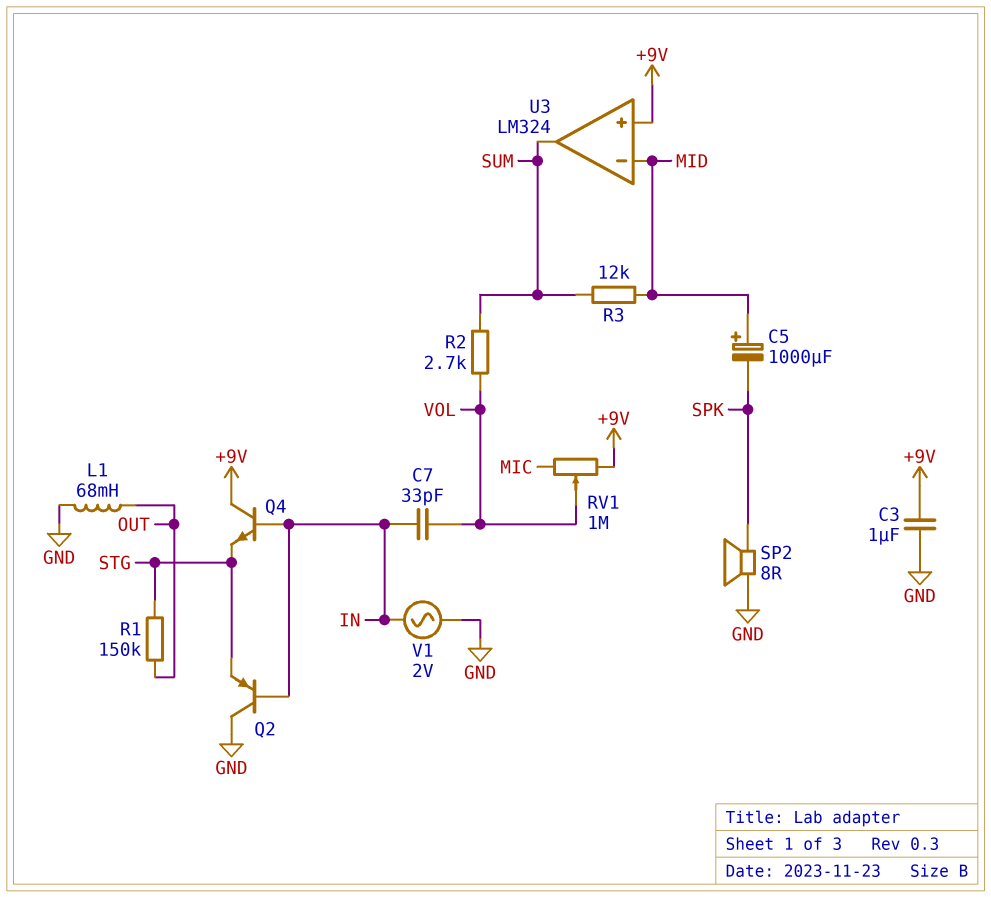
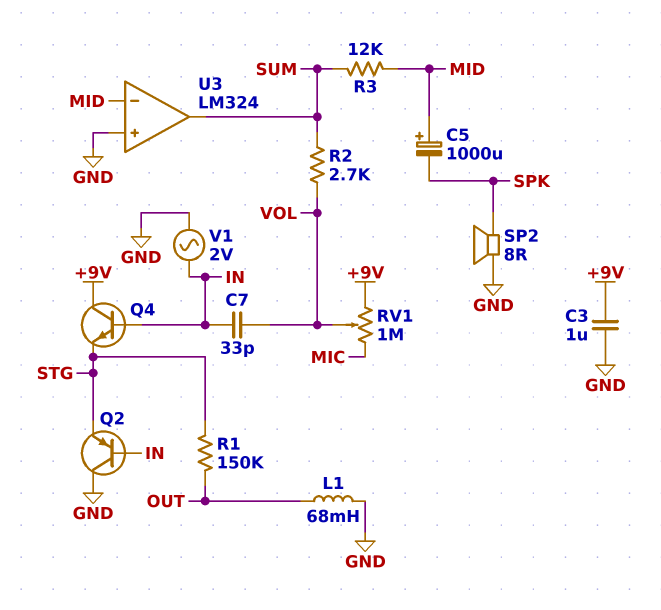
U3 pin in+: +9V -> GND

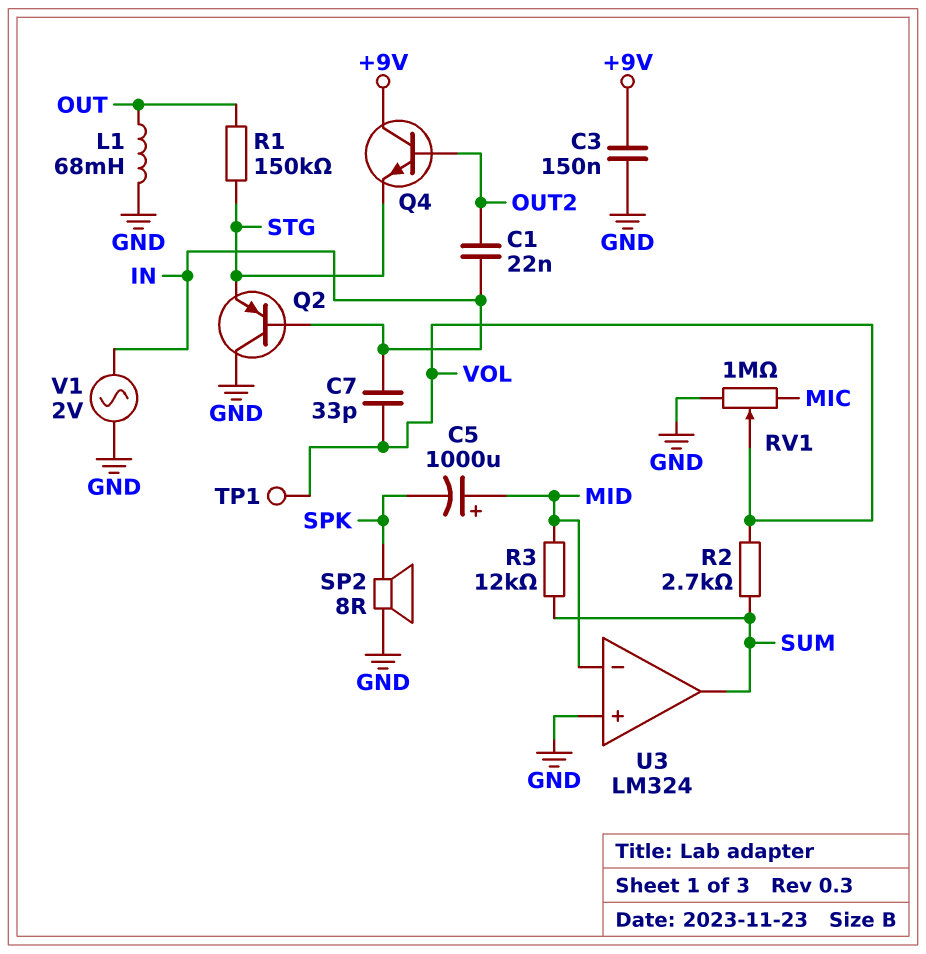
C1: none -> 22nF (IN, OUT2)
C3: 1uF (+9V, GND) -> 150nF (+9V, GND)
Q4: NPN (B IN, C +9V, E STG) -> NPN (B OUT2, C +9V, E STG)
RV1: 1M (+9V, MIC, wiper VOL) -> 1M (GND, MIC, wiper VOL)
TP1: none -> test point (VOL)

